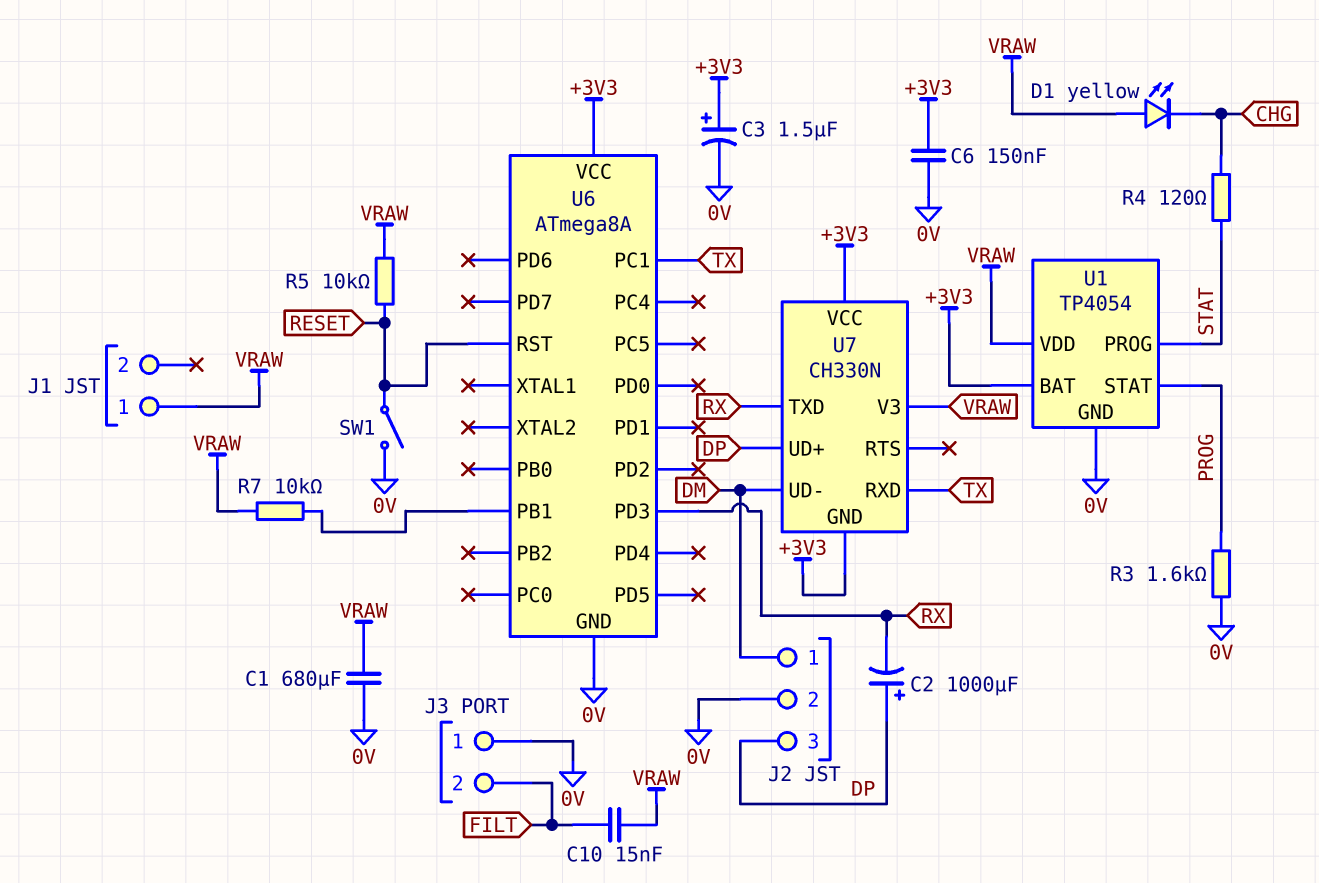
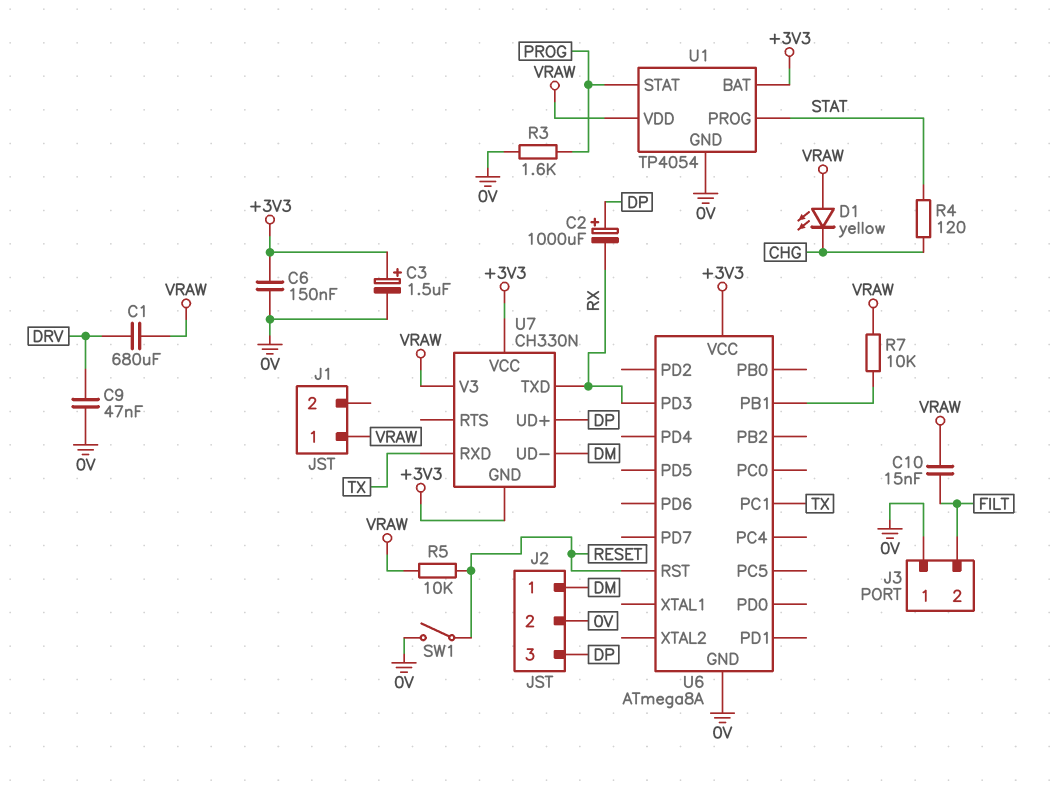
C1: 680uF (0V, VRAW) -> 680uF (DRV, VRAW)
C9: none -> 47nF (0V, DRV)

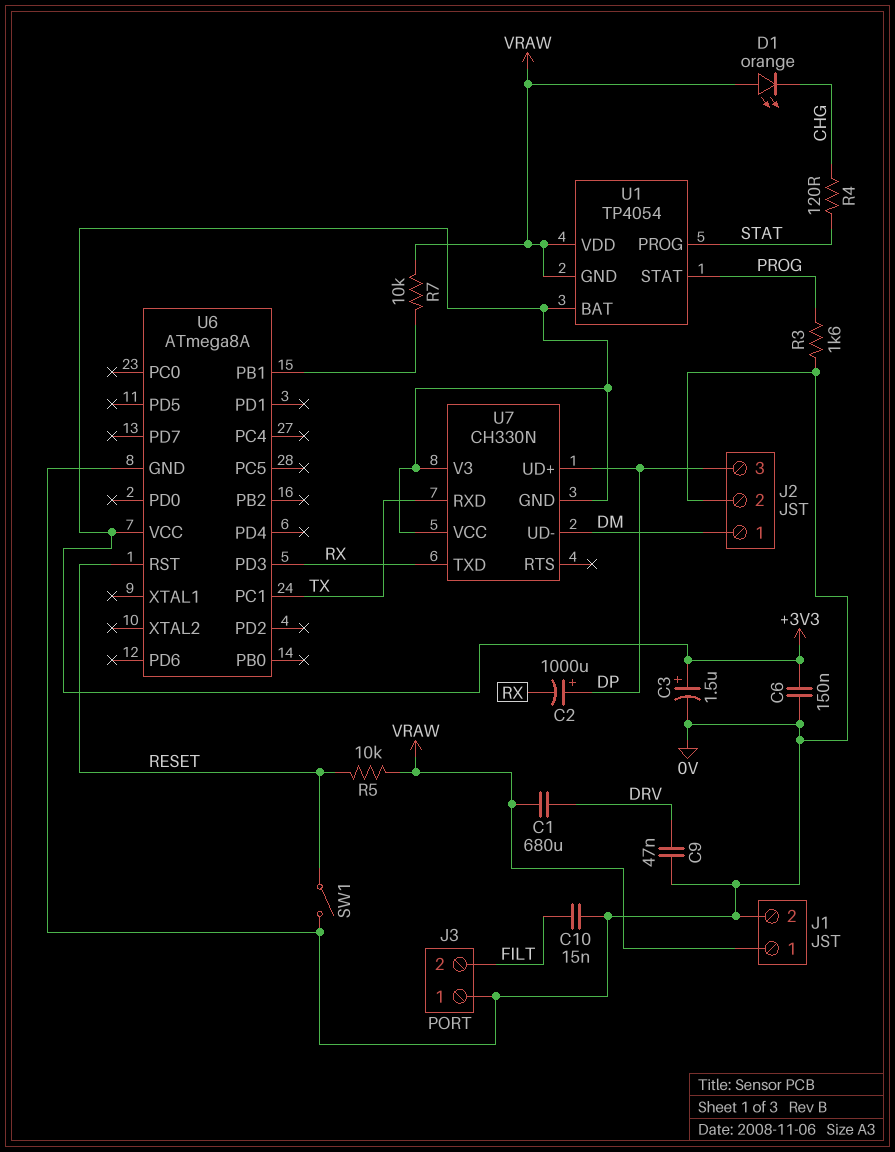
C10: 15nF (FILT, VRAW) -> 15nF (0V, FILT)
D1: LED yellow (A VRAW, K CHG) -> LED orange (A VRAW, K CHG)
J1 pin 2: none -> 0V
U1 pin GND: 0V -> VRAW
U7 pin V3: VRAW -> +3V3

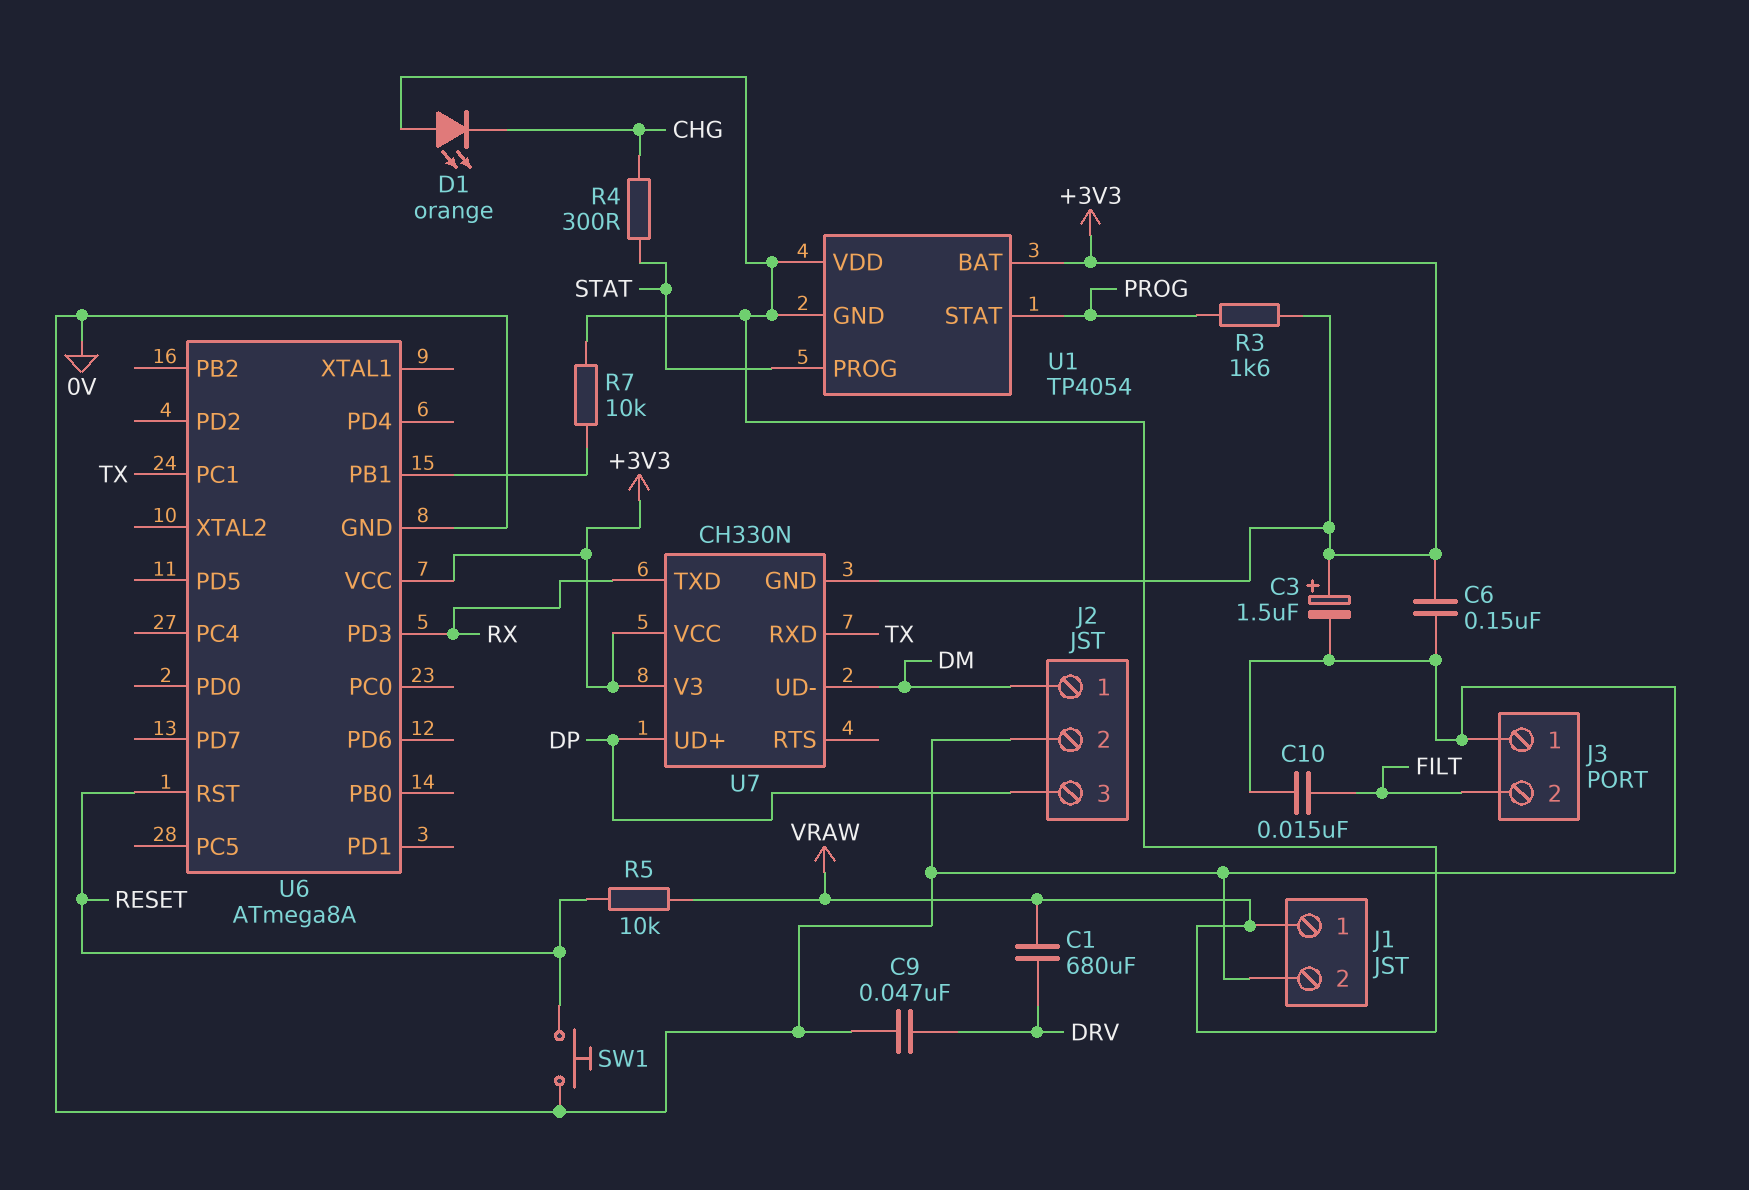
C2: 1000uF (plus DP, minus RX) -> none
R3: 1.6k (0V, PROG) -> 1.6k (+3V3, PROG)
R4: 120 (CHG, STAT) -> 300 (CHG, STAT)
SW1: switch (0V, RESET) -> button (0V, RESET)

